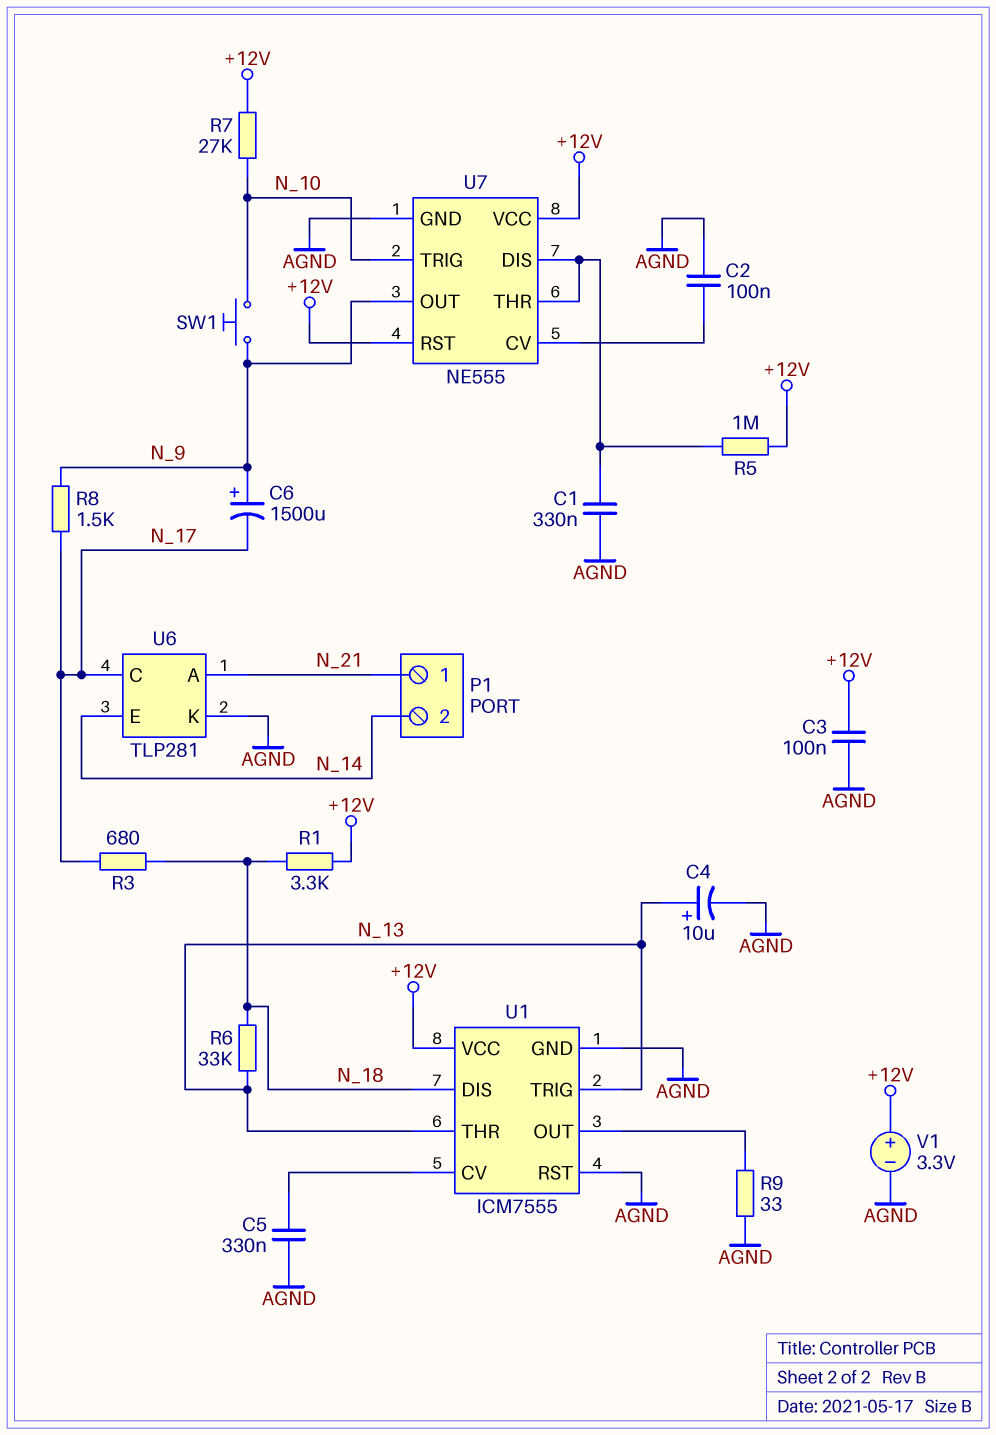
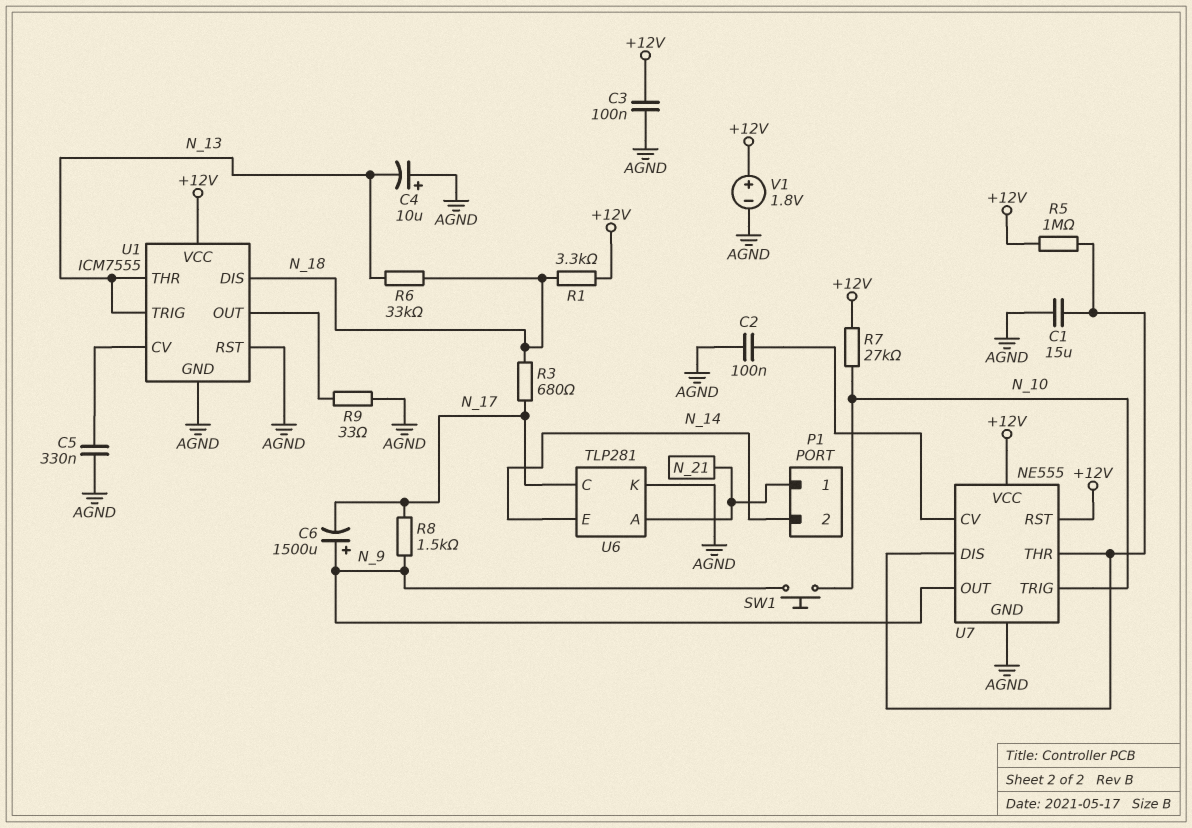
C1: 330nF (AGND, U7/DIS) -> 15uF (AGND, U7/DIS)
C4: 10uF (plus N_13, minus AGND) -> 10uF (plus AGND, minus N_13)
V1: 3.3V (plus +12V, minus AGND) -> 1.8V (plus +12V, minus AGND)

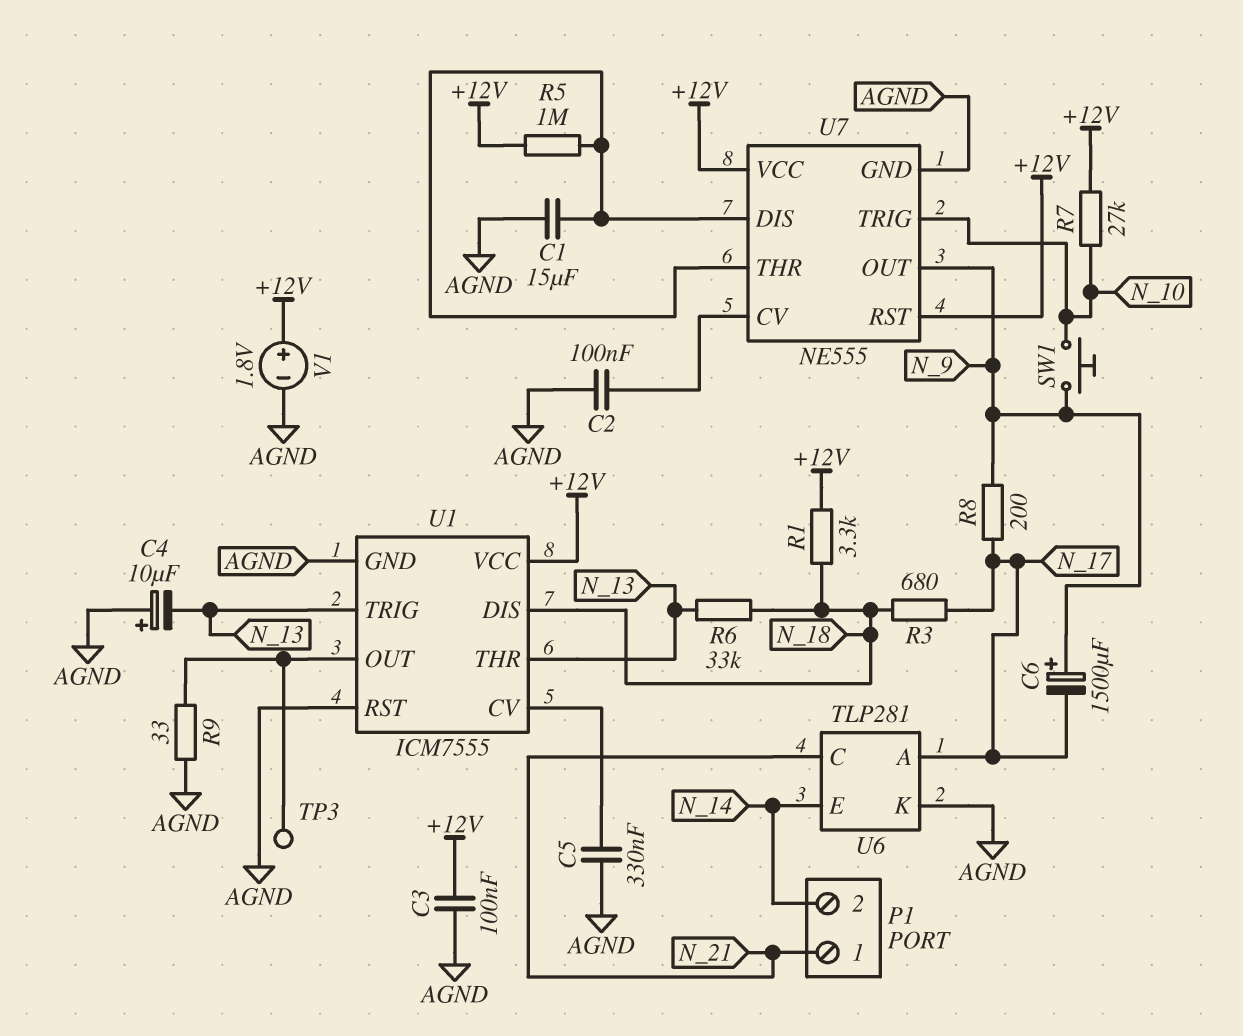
R8: 1.5k (N_9, N_17) -> 200 (N_9, N_17)
TP3: none -> test point (U1/OUT)
U6 pin A: N_21 -> N_17
U6 pin C: N_17 -> N_21

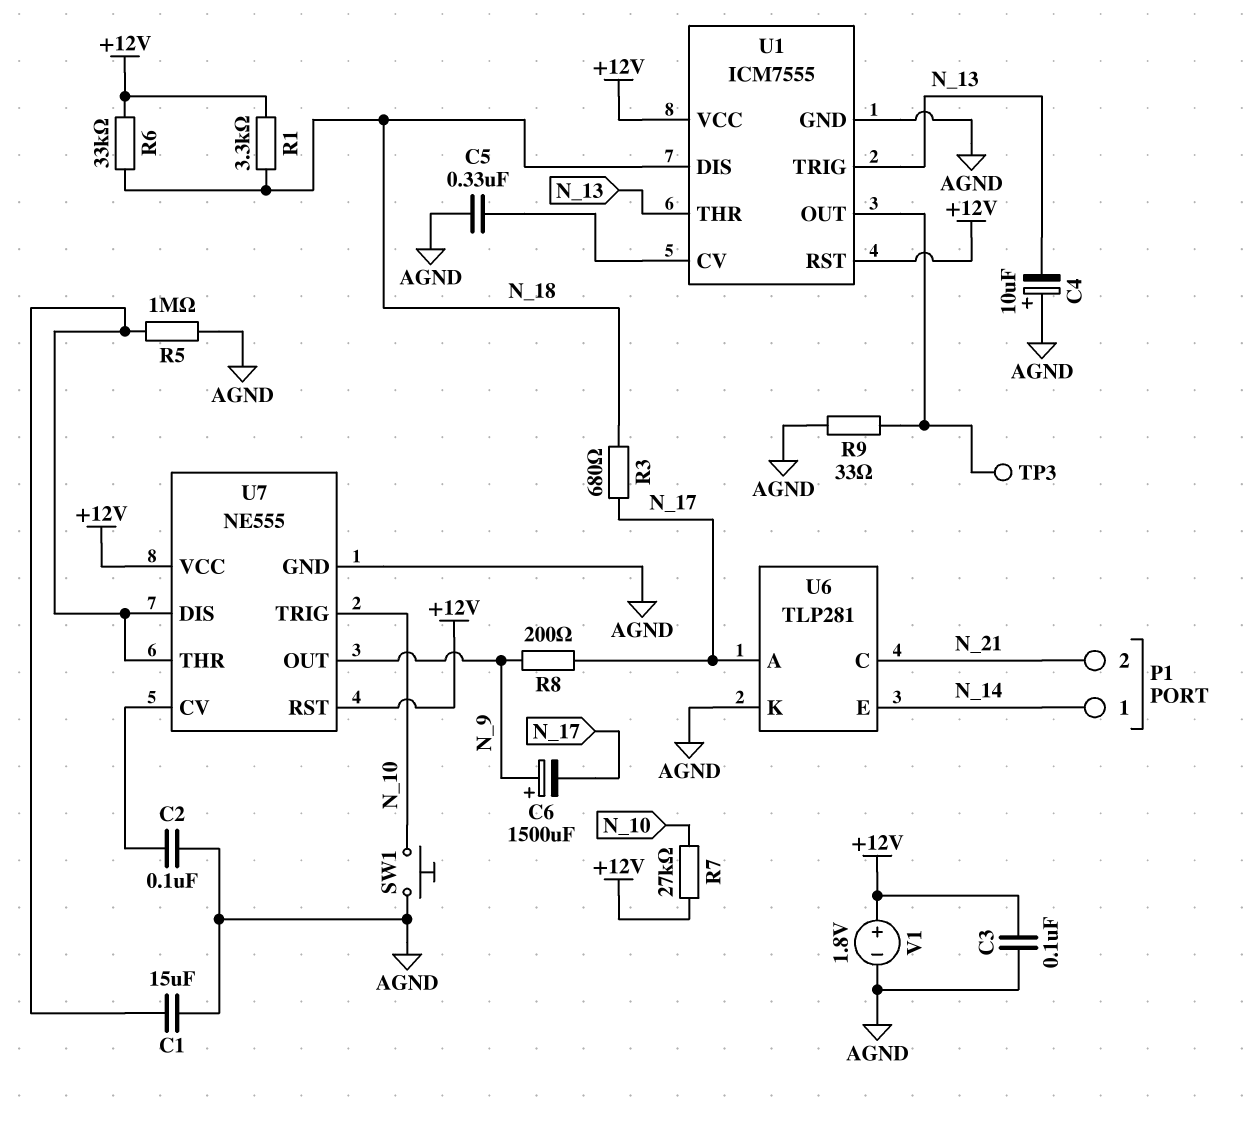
P1 pin 1: N_21 -> N_14
P1 pin 2: N_14 -> N_21
R5: 1M (+12V, U7/DIS) -> 1M (AGND, U7/DIS)
R6: 33k (N_13, N_18) -> 33k (+12V, N_18)
SW1: button (N_9, N_10) -> button (AGND, N_10)
U1 pin RST: AGND -> +12V

